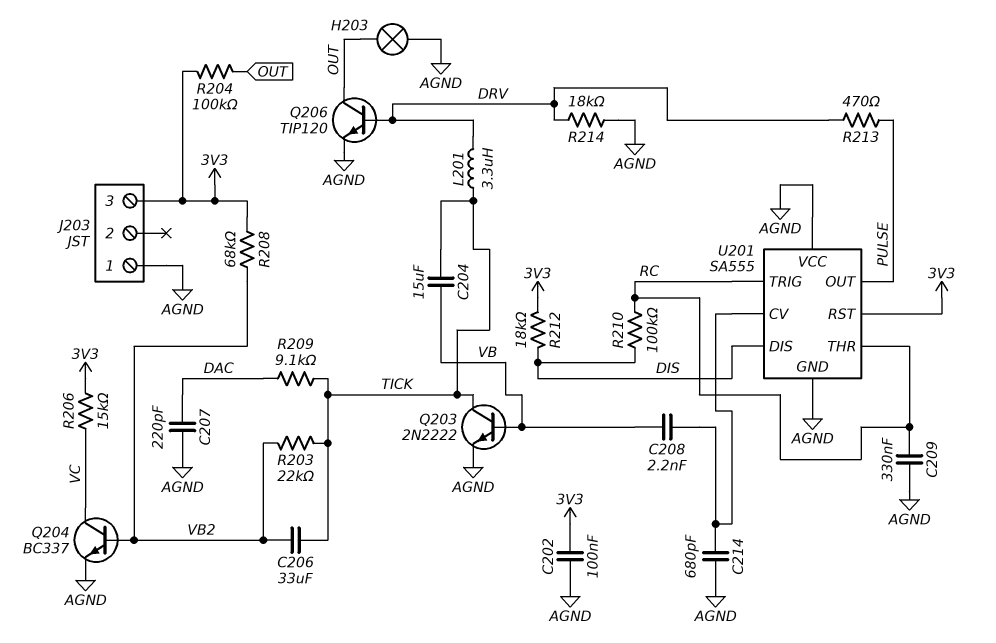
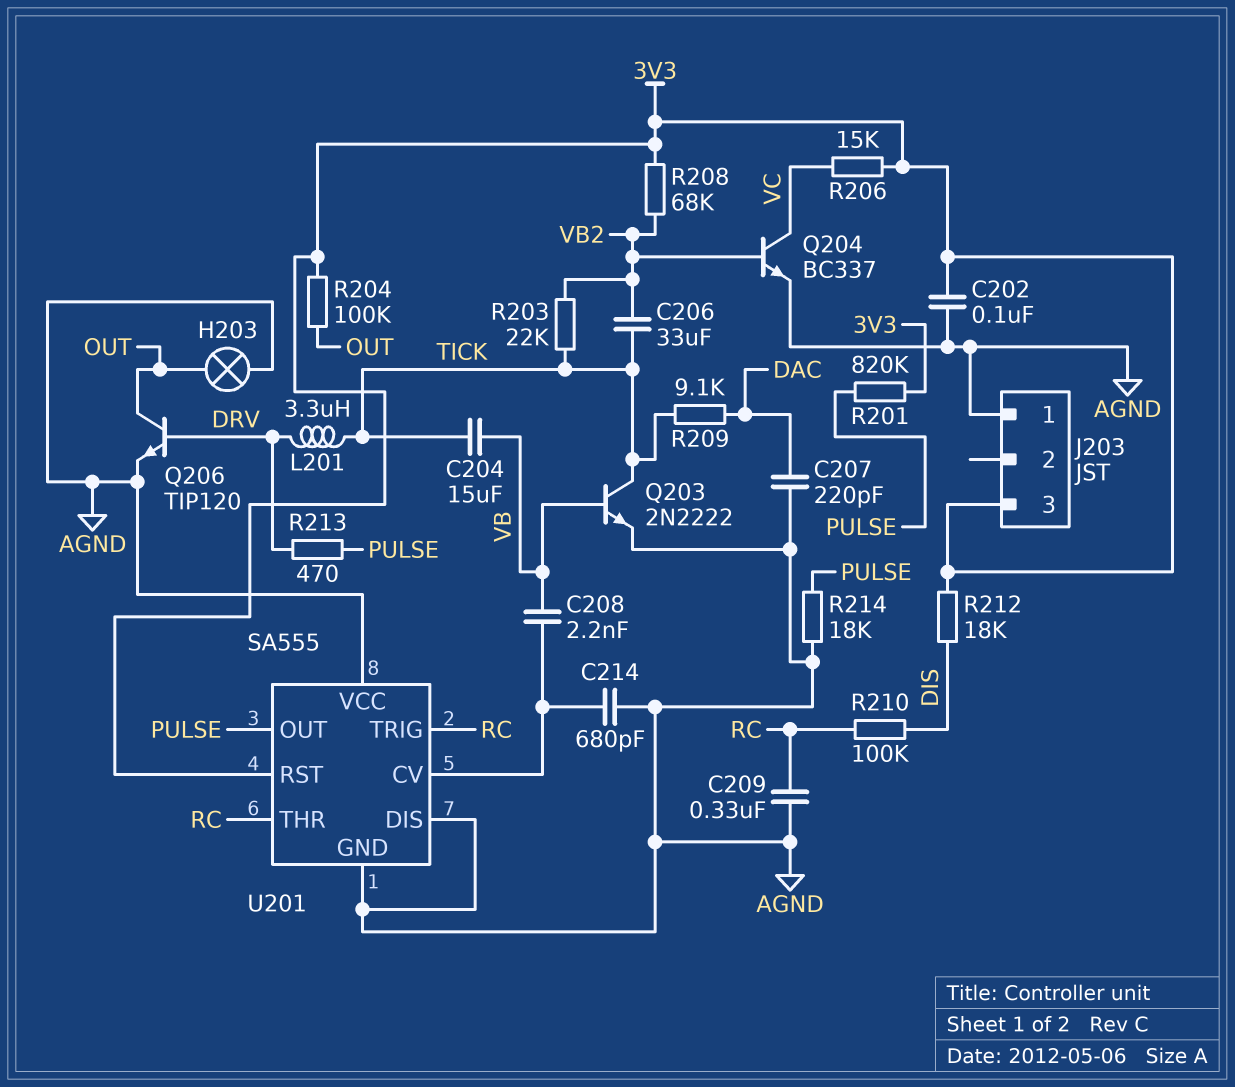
R201: none -> 820k (3V3, PULSE)
R214: 18k (AGND, DRV) -> 18k (AGND, PULSE)
U201 pin DIS: DIS -> AGND

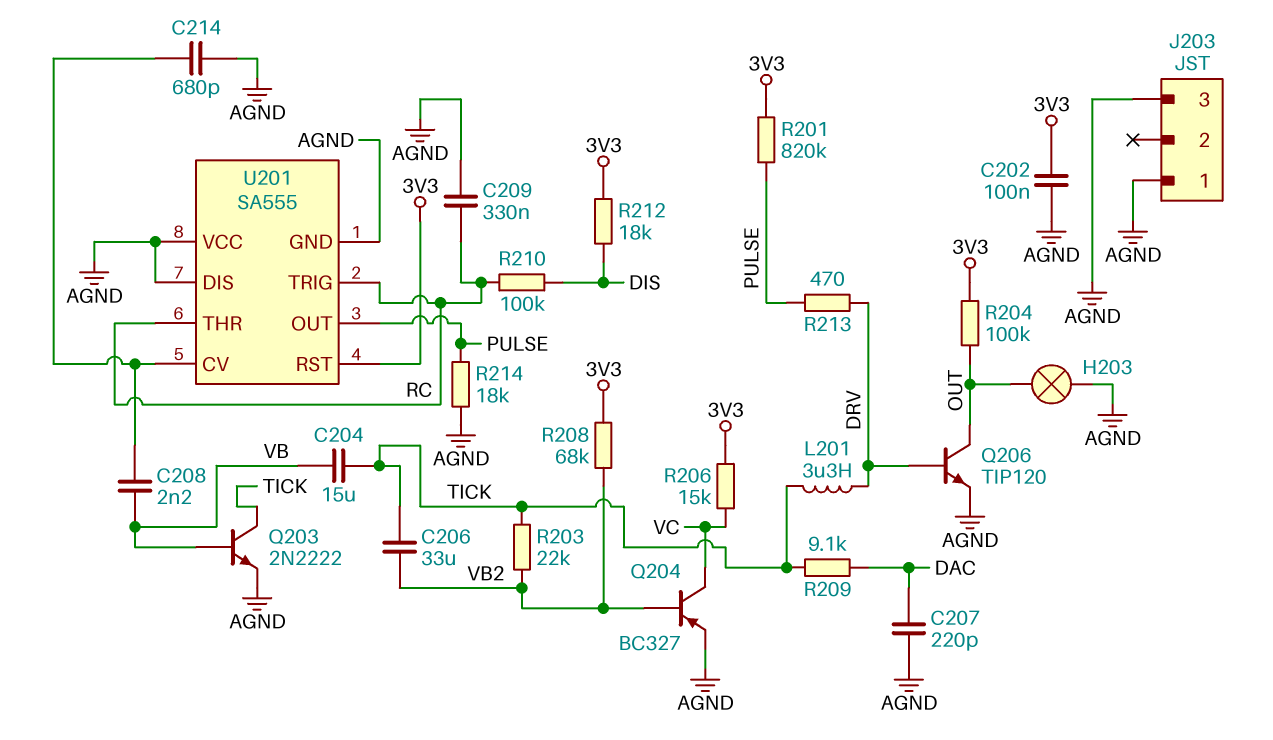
J203 pin 3: 3V3 -> AGND
Q204: NPN BC337 (B VB2, C VC, E AGND) -> PNP BC327 (B VB2, C VC, E AGND)

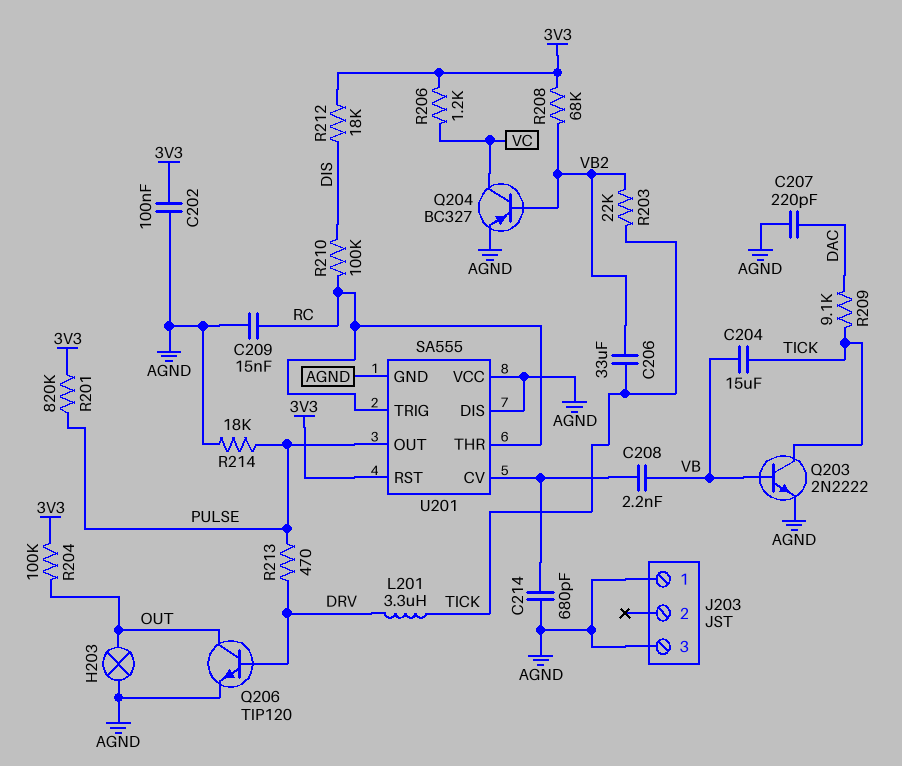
C209: 330nF (AGND, RC) -> 15nF (AGND, RC)
R206: 15k (3V3, VC) -> 1.2k (3V3, VC)

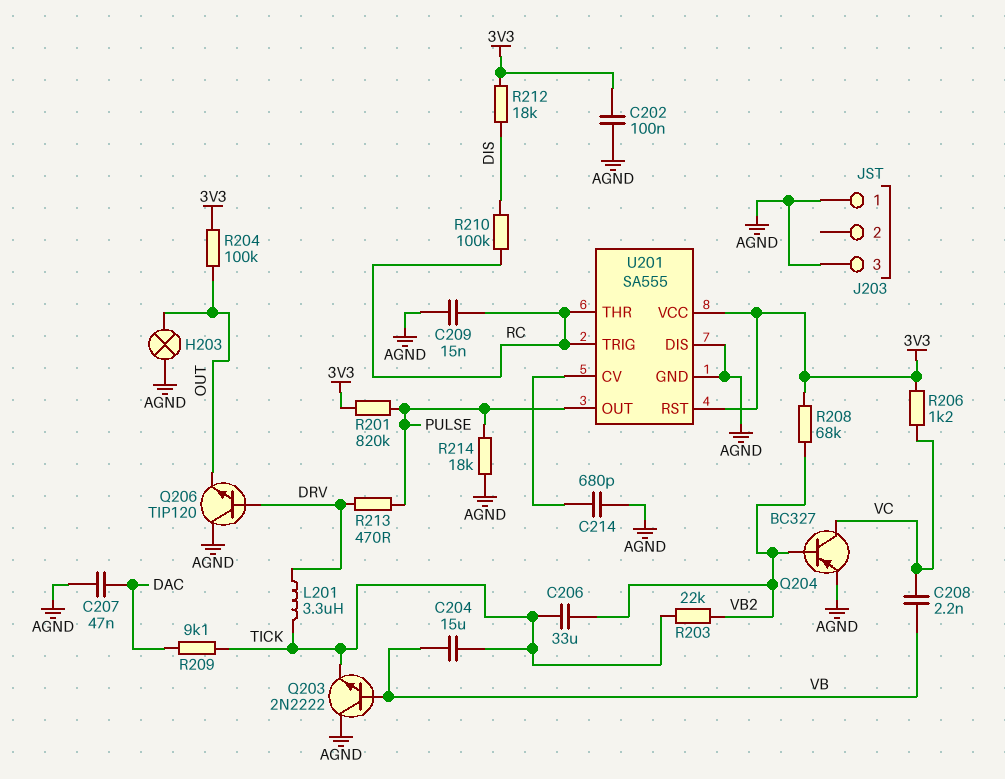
C207: 220pF (AGND, DAC) -> 47nF (AGND, DAC)
C208: 2.2nF (U201/CV, VB) -> 2.2nF (VB, VC)
Q203: NPN 2N2222 (B VB, C TICK, E AGND) -> NPN 2N2222 (B VB, C AGND, E TICK)
Q206: NPN TIP120 (B DRV, C OUT, E AGND) -> NPN TIP120 (B DRV, C AGND, E OUT)
U201 pin VCC: AGND -> 3V3

